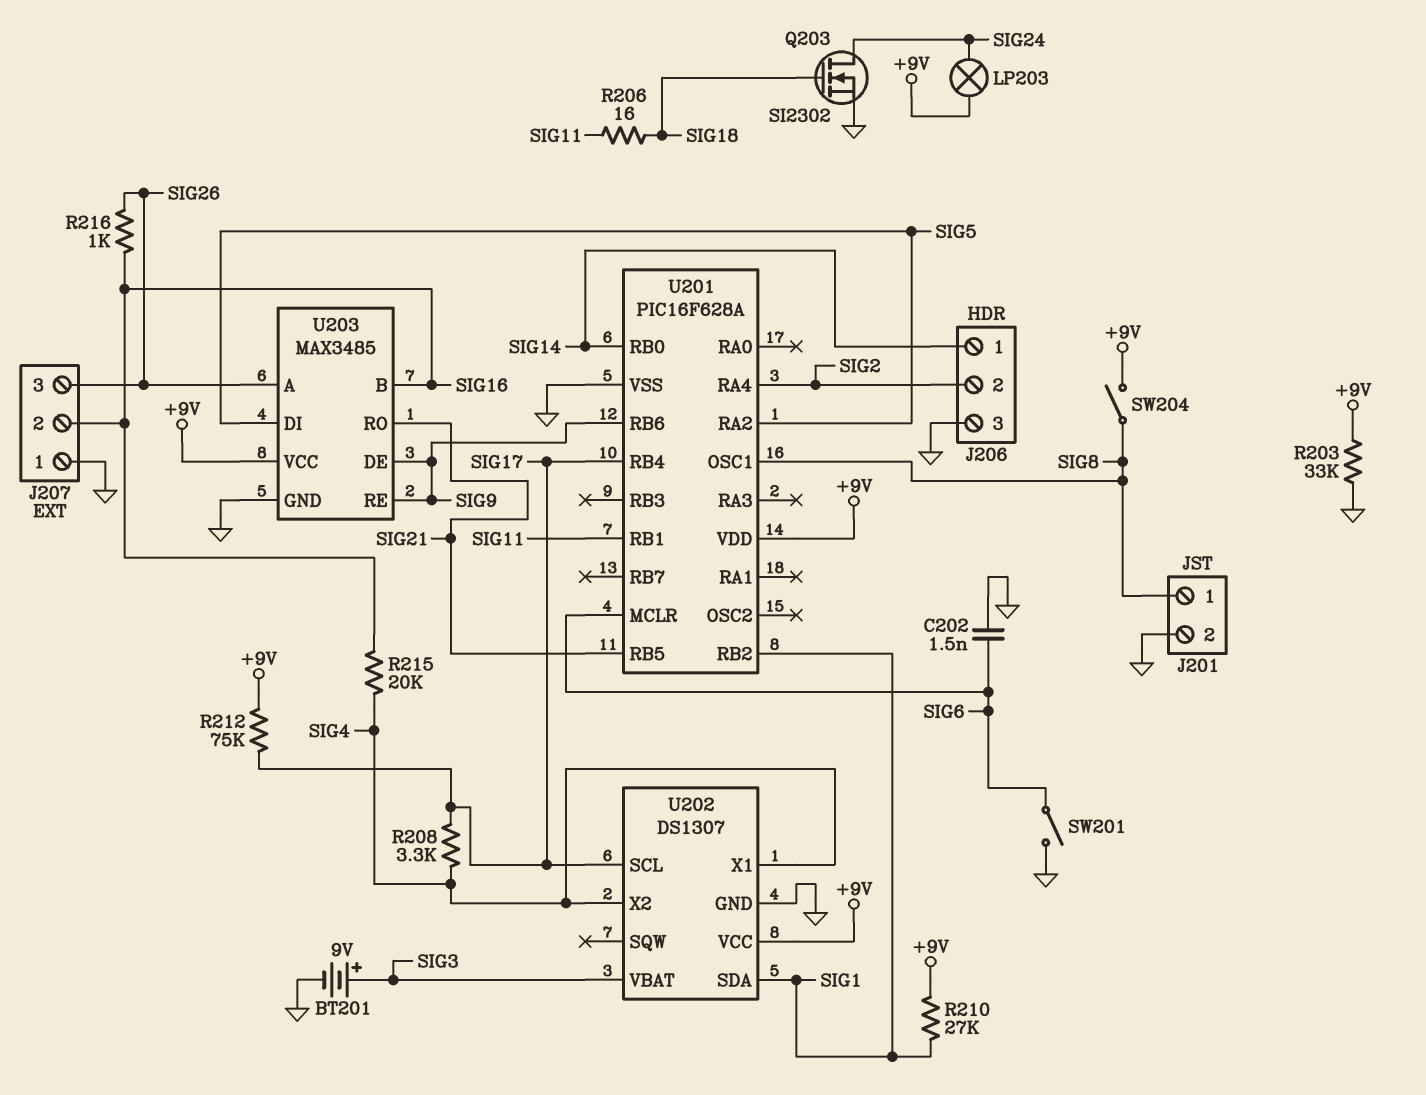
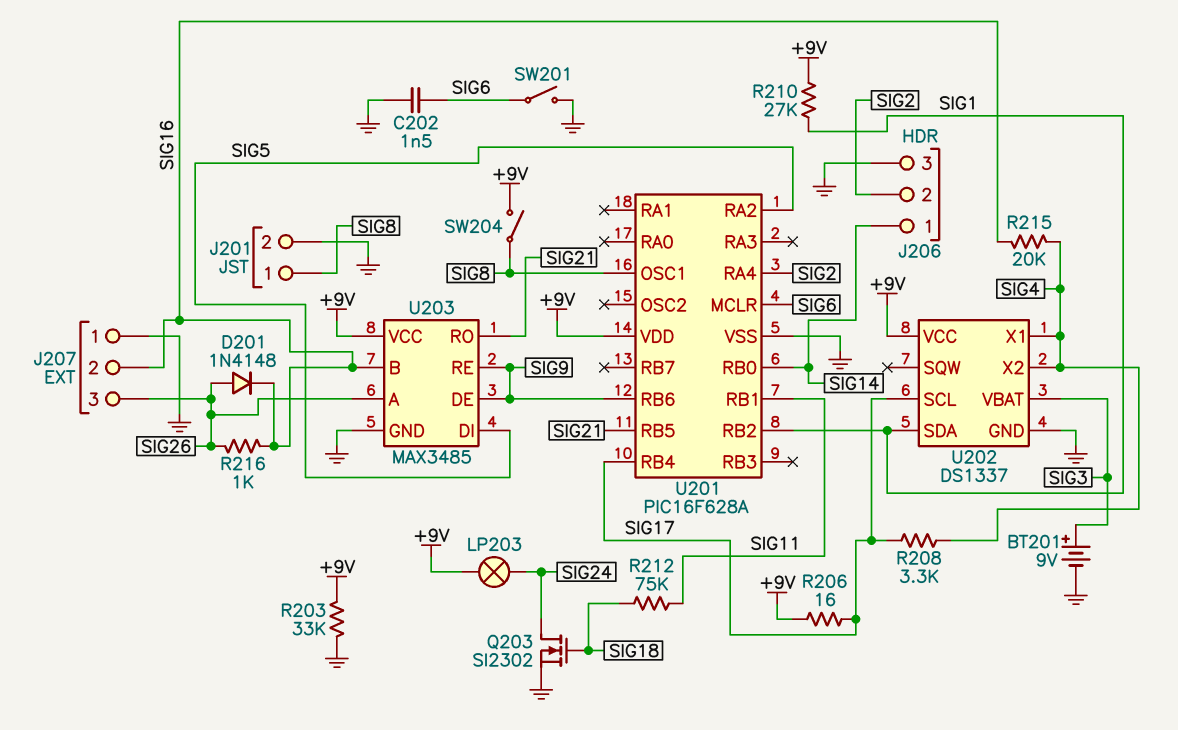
D201: none -> diode 1N4148 (A SIG26, K SIG16)
R206: 16 (SIG11, SIG18) -> 16 (+9V, SIG17)
R212: 75k (+9V, SIG17) -> 75k (SIG11, SIG18)
U202: DS1307 -> DS1337

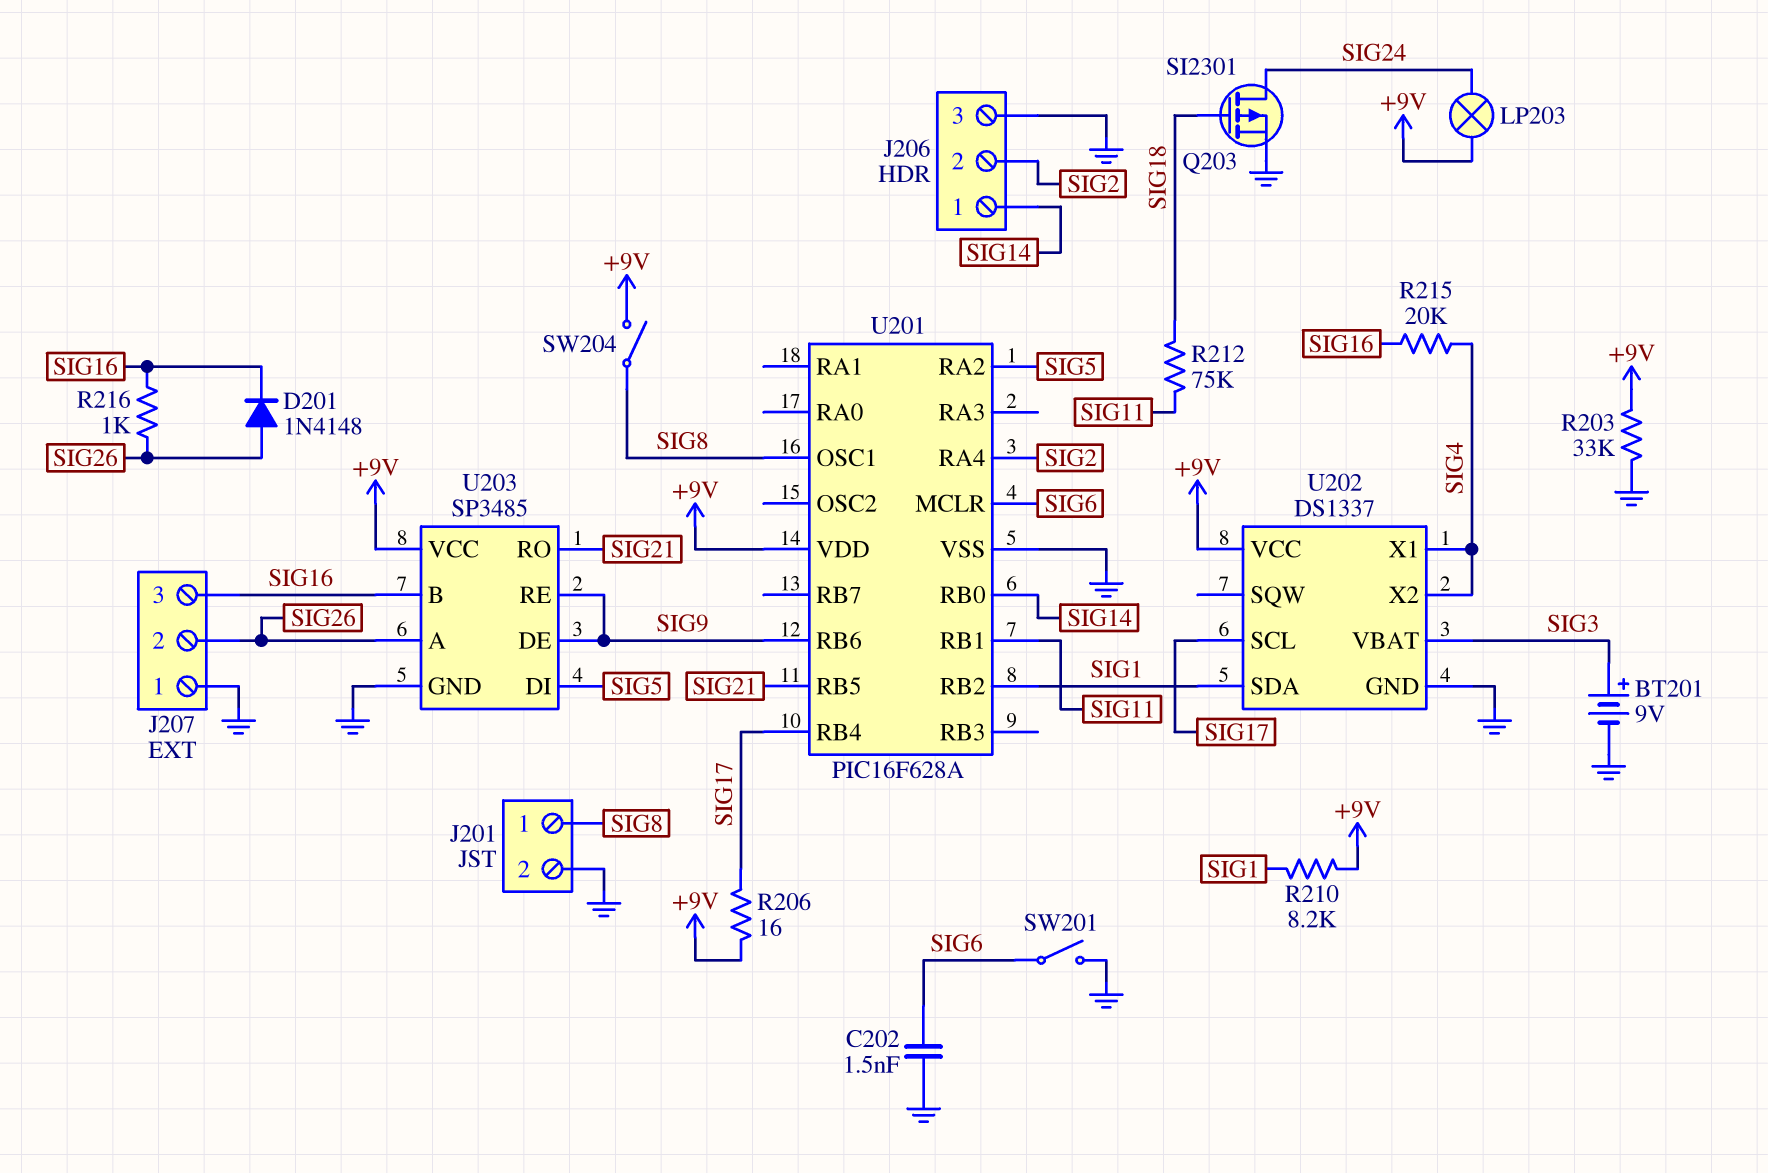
J207 pin 2: SIG16 -> SIG26
J207 pin 3: SIG26 -> SIG16
Q203: NMOS SI2302 (G SIG18, D SIG24, S GND) -> PMOS SI2301 (G SIG18, D SIG24, S GND)
R208: 3.3k (SIG4, SIG17) -> none
R210: 27k (+9V, SIG1) -> 8.2k (+9V, SIG1)
U203: MAX3485 -> SP3485

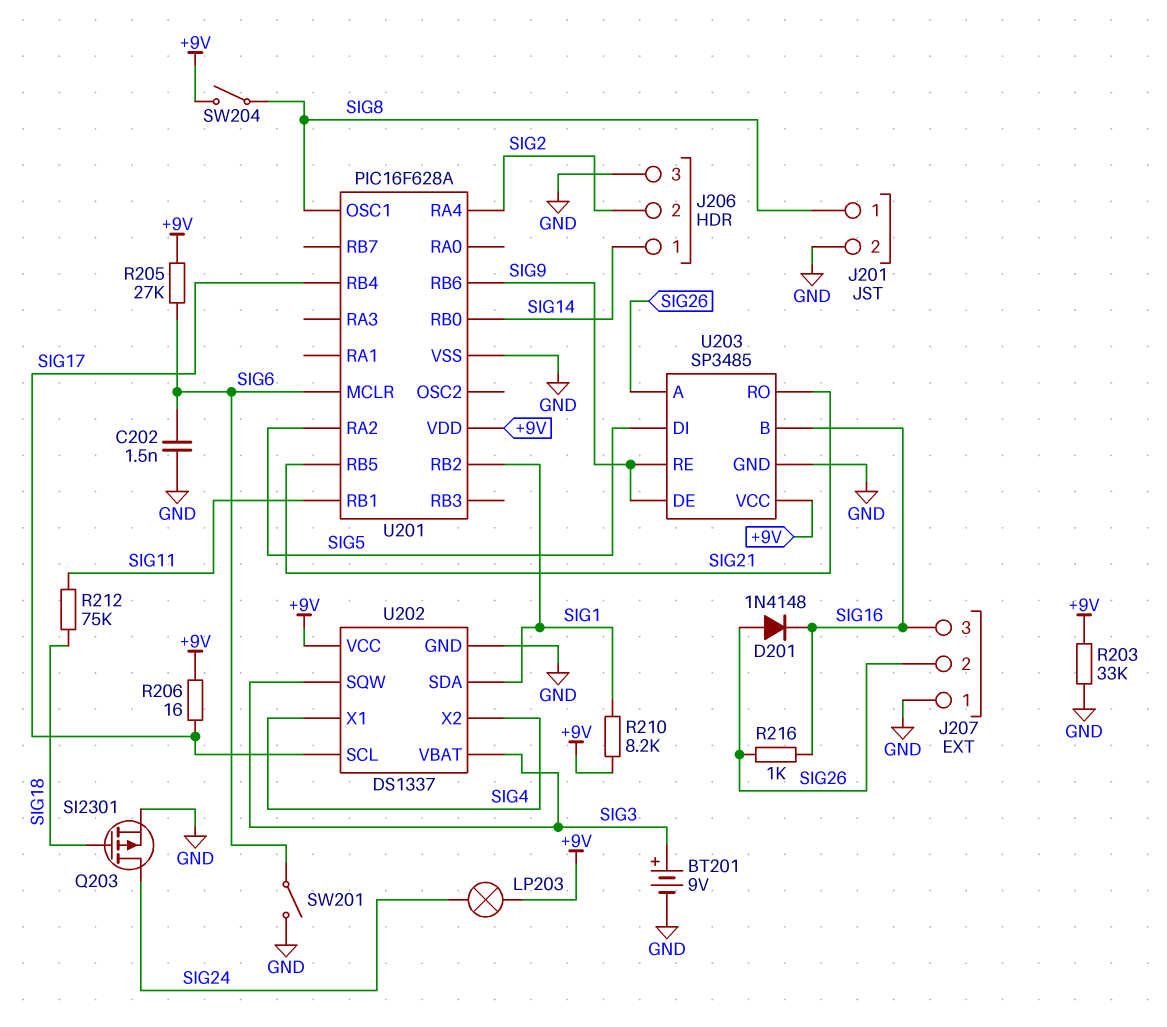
R205: none -> 27k (+9V, SIG6)
R215: 20k (SIG4, SIG16) -> none
U202 pin SQW: none -> SIG3

